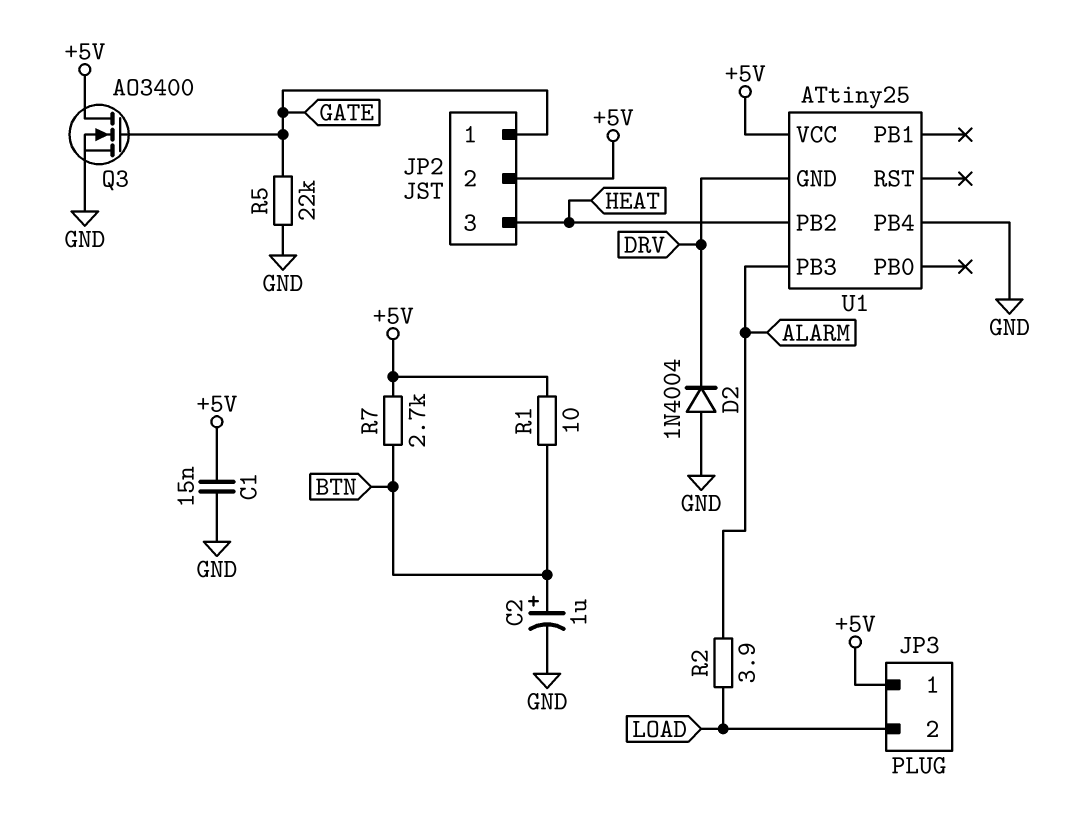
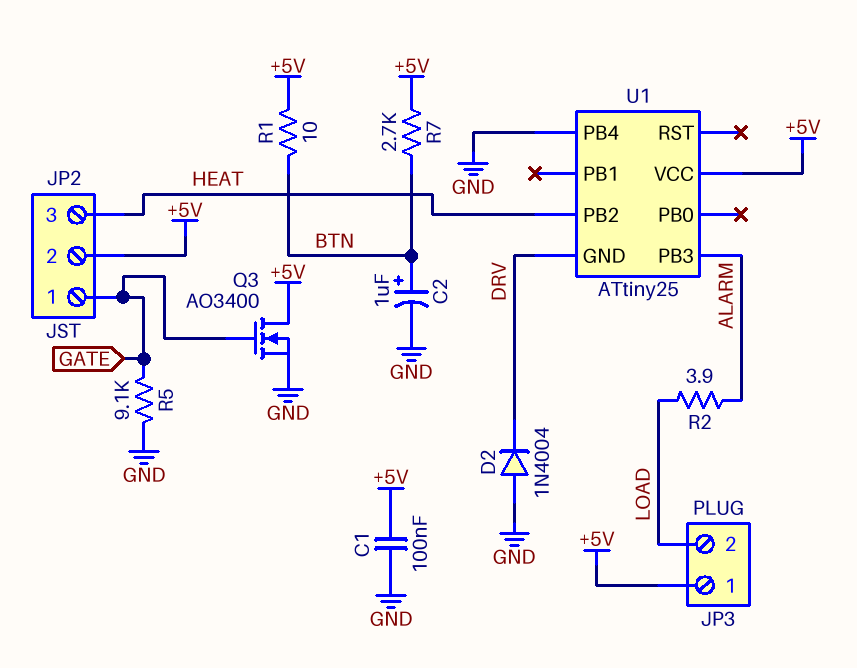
C1: 15nF (+5V, GND) -> 100nF (+5V, GND)
R5: 22k (GATE, GND) -> 9.1k (GATE, GND)

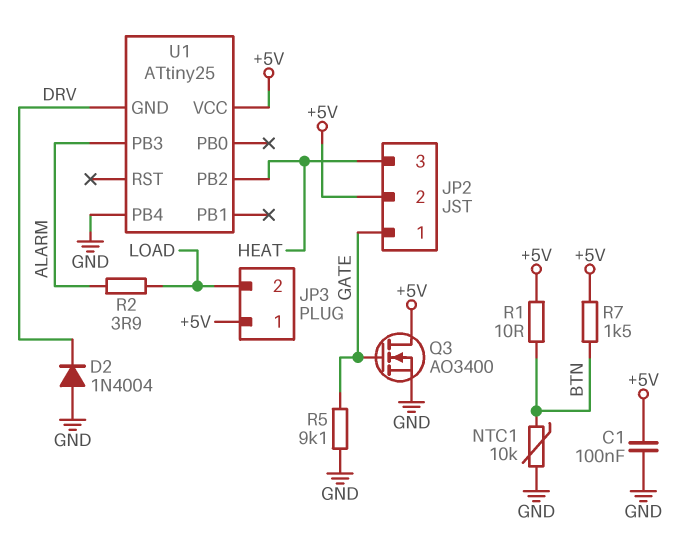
C2: 1uF (plus BTN, minus GND) -> none
NTC1: none -> 10k (BTN, GND)
R7: 2.7k (+5V, BTN) -> 1.5k (+5V, BTN)

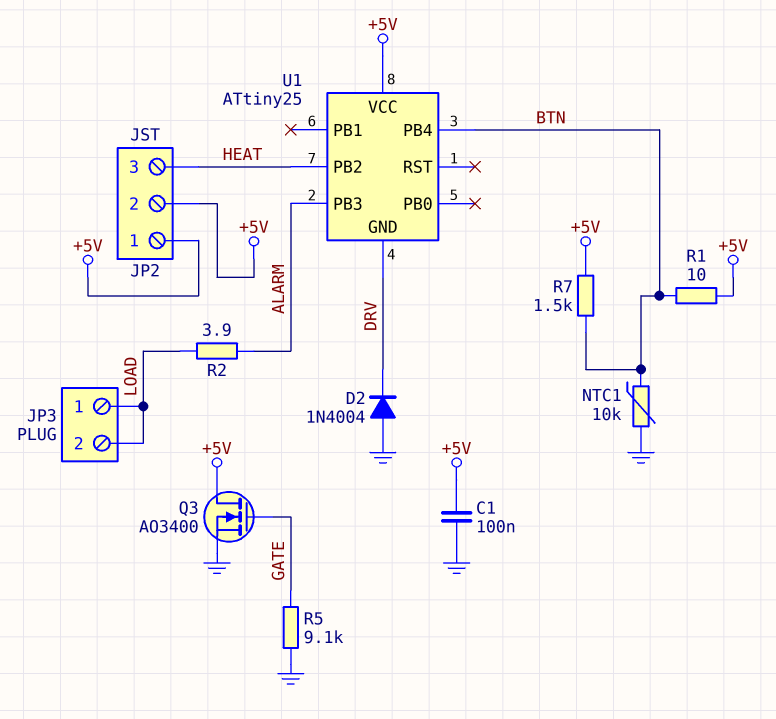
JP2 pin 1: GATE -> +5V
JP3 pin 1: +5V -> LOAD
U1 pin PB4: GND -> BTN

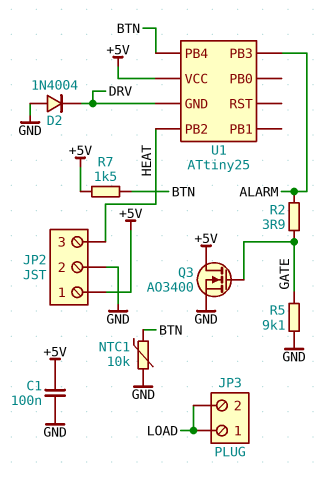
JP2 pin 2: +5V -> GND
R1: 10 (+5V, BTN) -> none
R2: 3.9 (ALARM, LOAD) -> 3.9 (ALARM, GATE)

